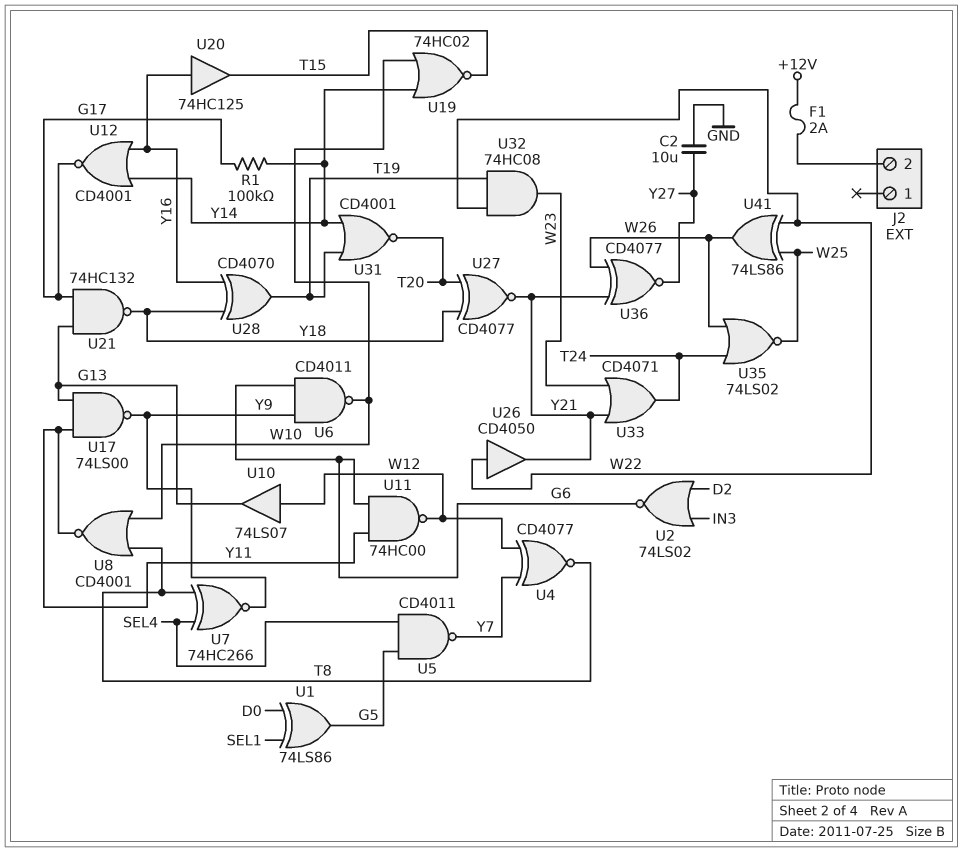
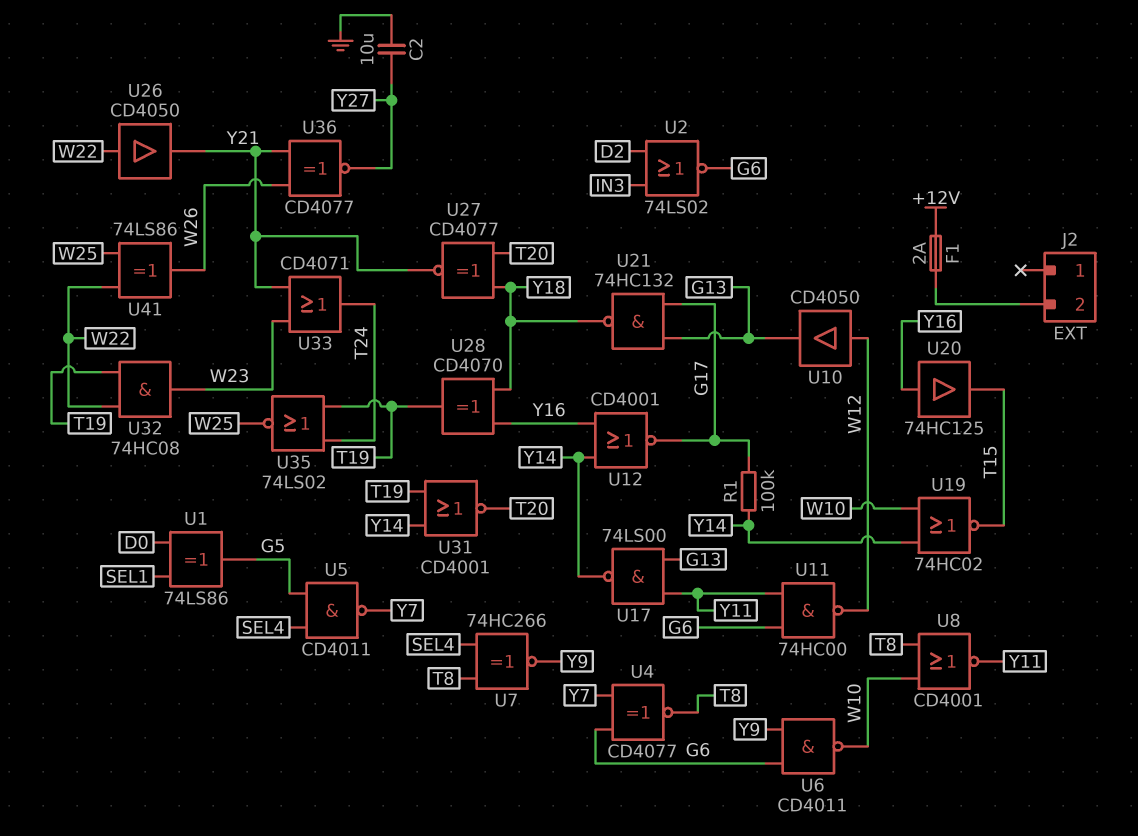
U4: XNOR CD4077 (in W12, in Y7, out T8) -> XNOR CD4077 (in G6, in Y7, out T8)
U10: buffer 74LS07 (in W12, out G13) -> buffer CD4050 (in W12, out G13)
U17: NAND 74LS00 (in G13, in Y11, out Y9) -> NAND 74LS00 (in G13, in Y11, out Y14)
U35: NOR 74LS02 (in T24, in W26, out W25) -> NOR 74LS02 (in T19, in T24, out W25)

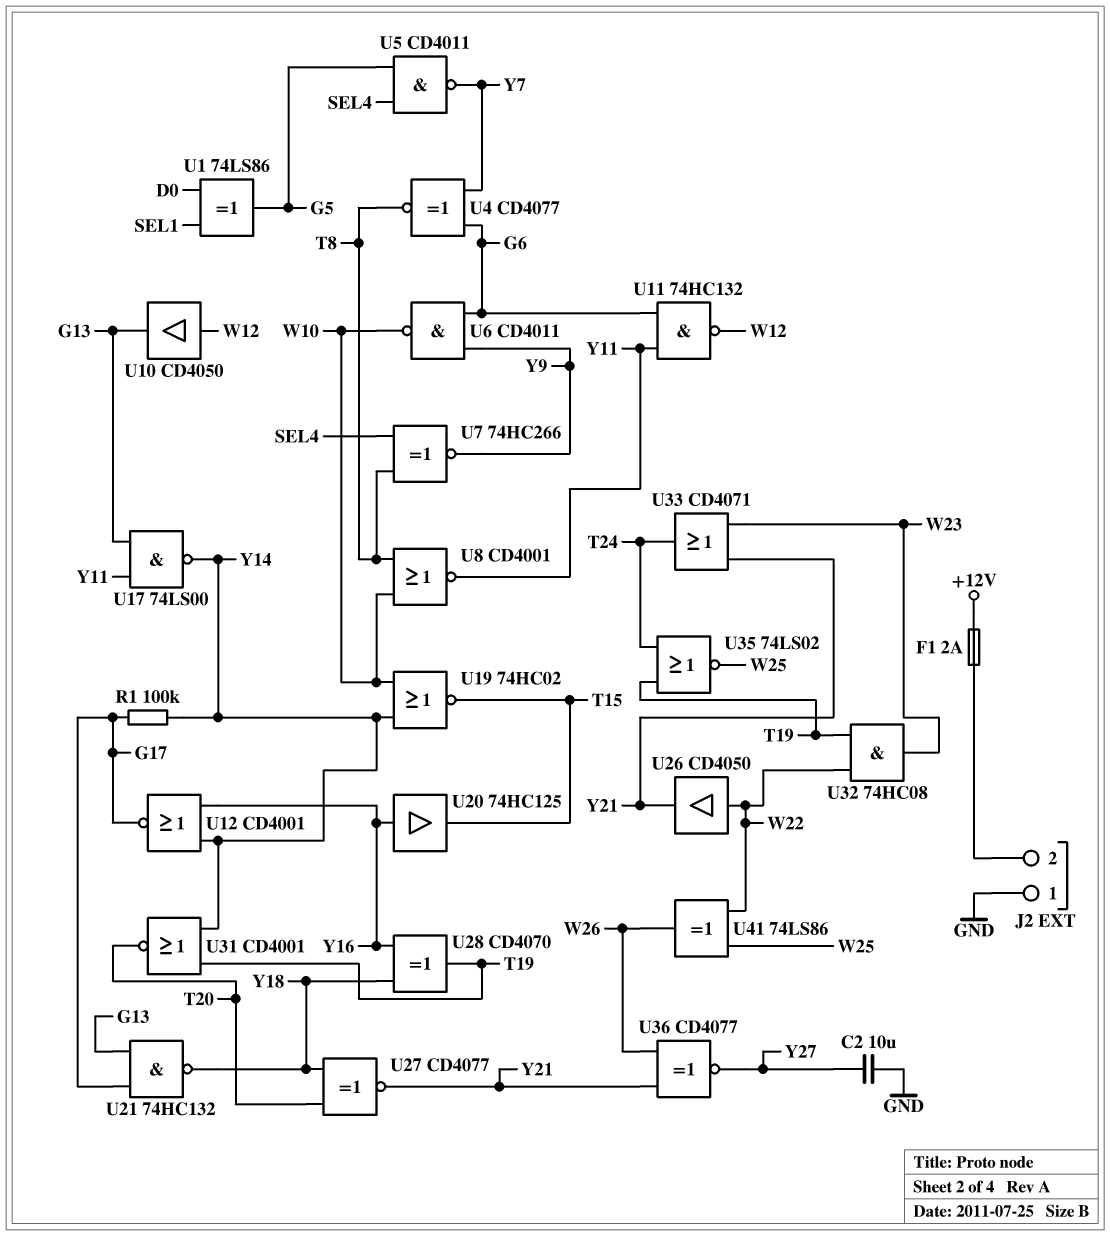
J2 pin 1: none -> GND
U2: NOR 74LS02 (in D2, in IN3, out G6) -> none
U11: NAND 74HC00 (in G6, in Y11, out W12) -> NAND 74HC132 (in G6, in Y11, out W12)

